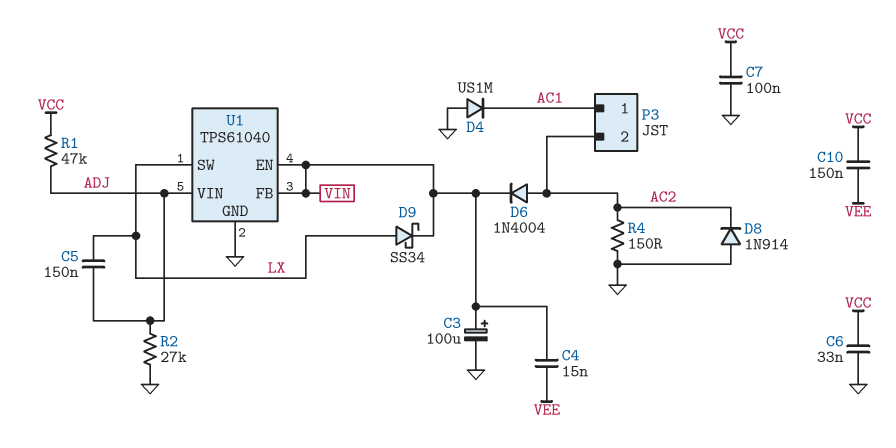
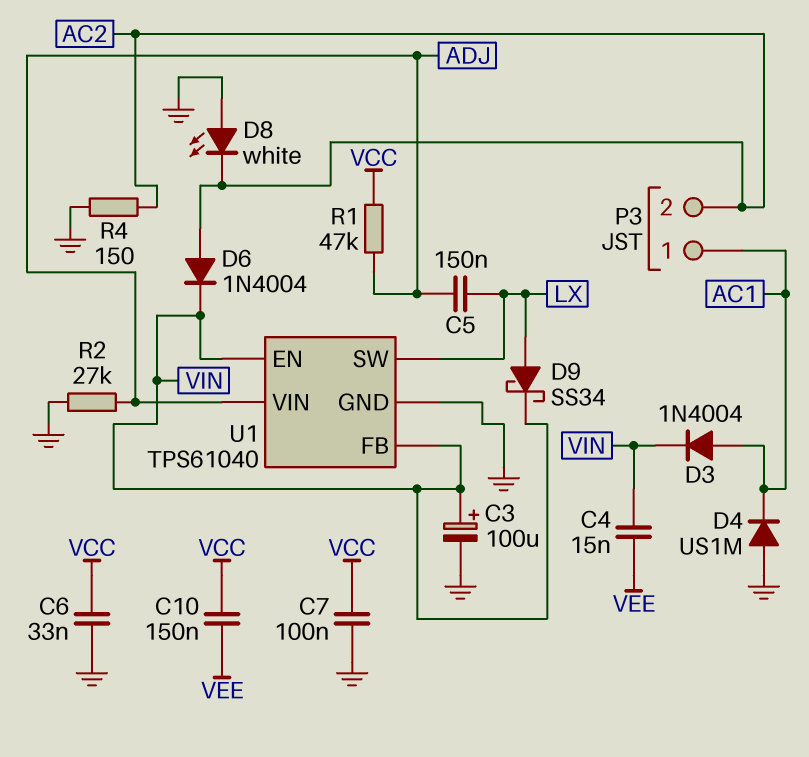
D3: none -> diode 1N4004 (A AC1, K VIN)
D8: diode 1N914 (A GND, K AC2) -> LED white (A GND, K AC2)

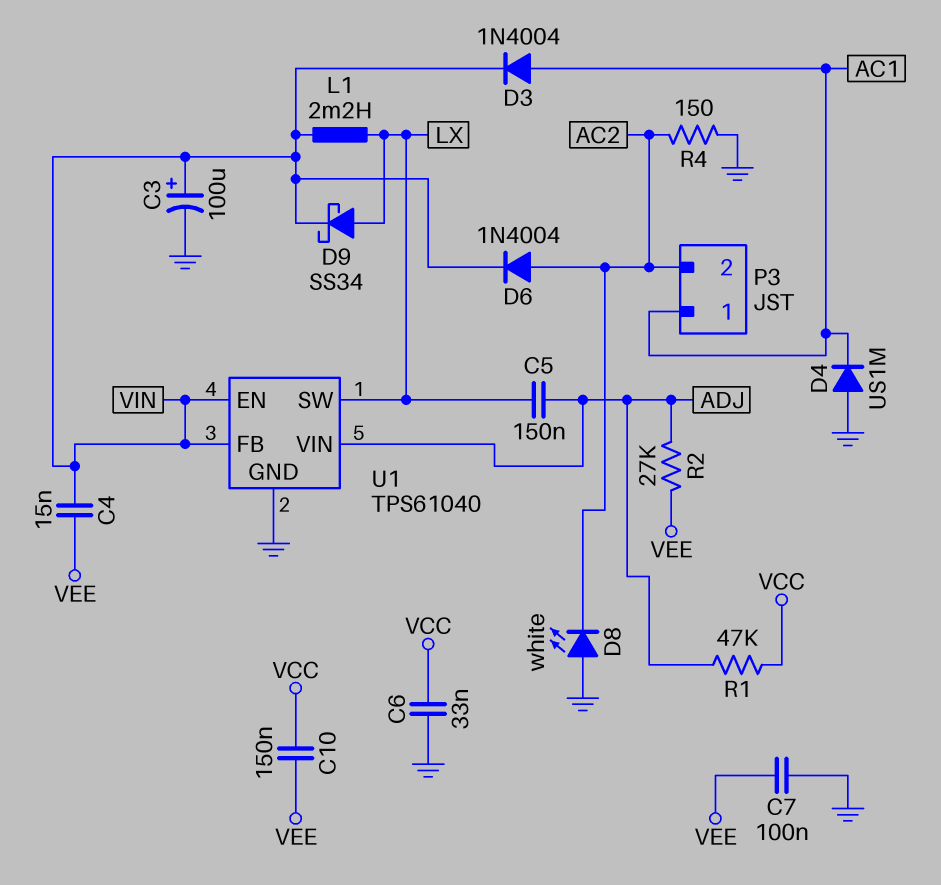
C7: 100nF (GND, VCC) -> 100nF (GND, VEE)
L1: none -> 2.2mH (LX, VIN)
R2: 27k (ADJ, GND) -> 27k (ADJ, VEE)

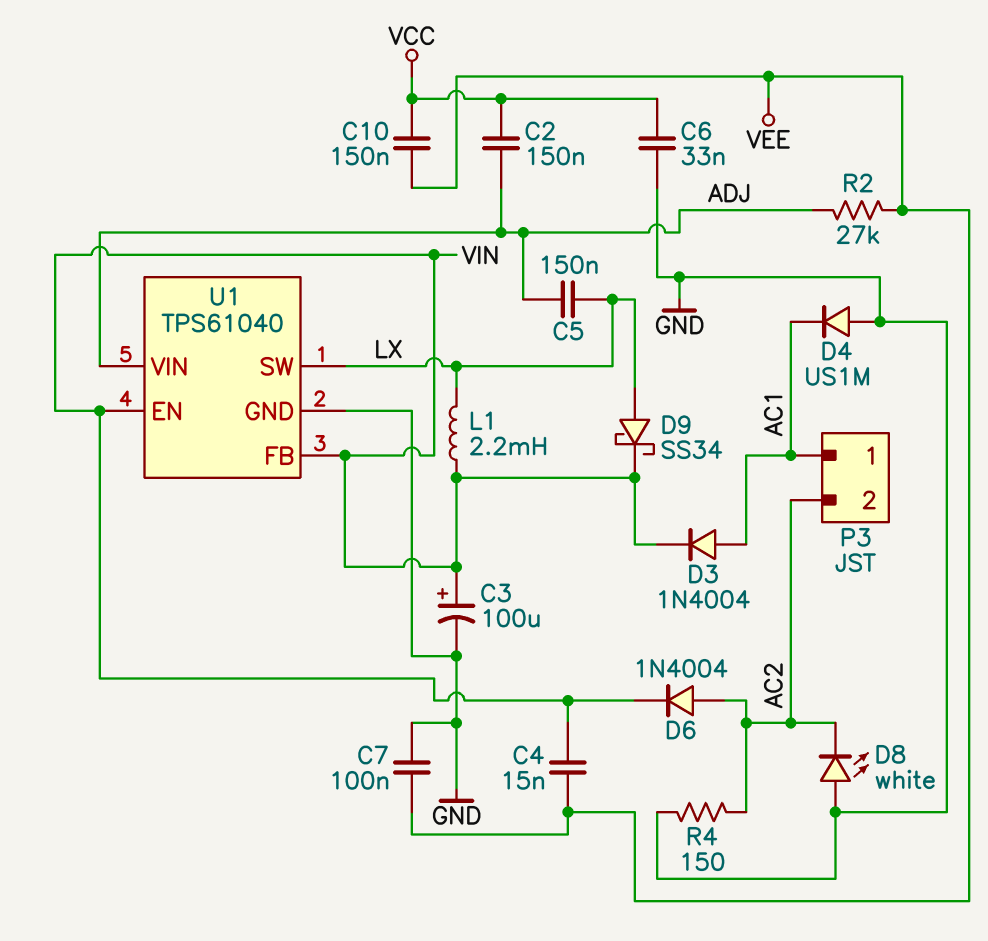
C2: none -> 150nF (ADJ, VCC)
R1: 47k (ADJ, VCC) -> none

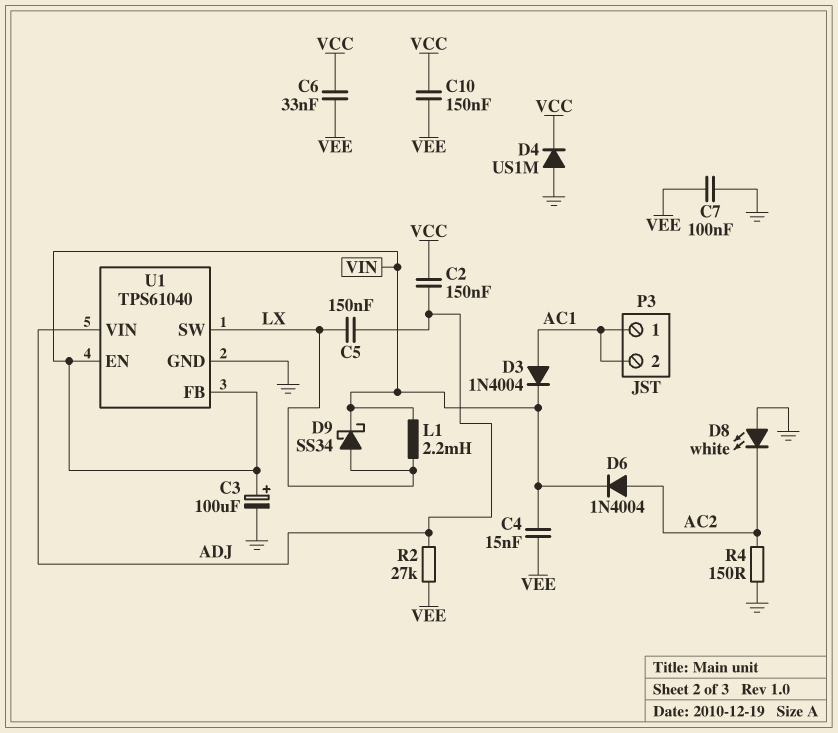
C6: 33nF (GND, VCC) -> 33nF (VCC, VEE)
D4: diode US1M (A GND, K AC1) -> diode US1M (A GND, K VCC)
P3 pin 2: AC2 -> AC1

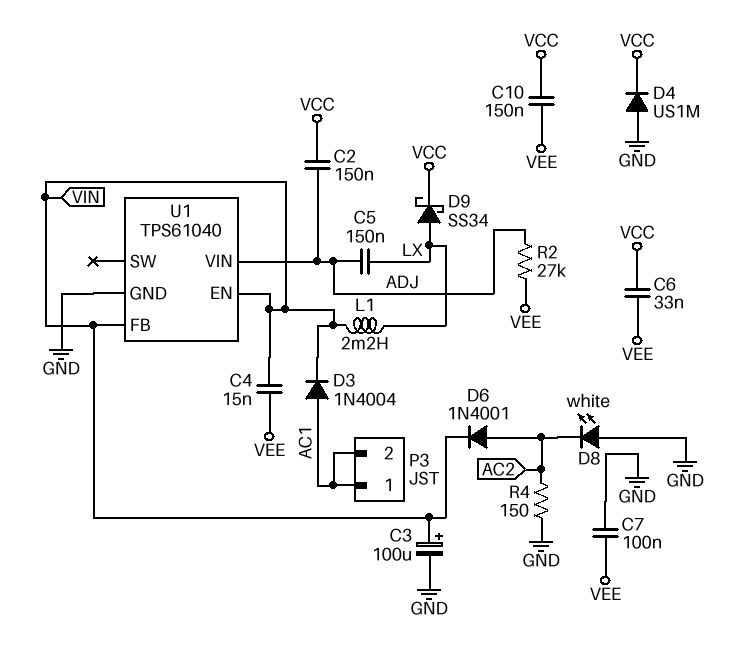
D6: diode 1N4004 (A AC2, K VIN) -> diode 1N4001 (A AC2, K VIN)
D9: schottky SS34 (A LX, K VIN) -> schottky SS34 (A LX, K VCC)
U1 pin SW: LX -> none

